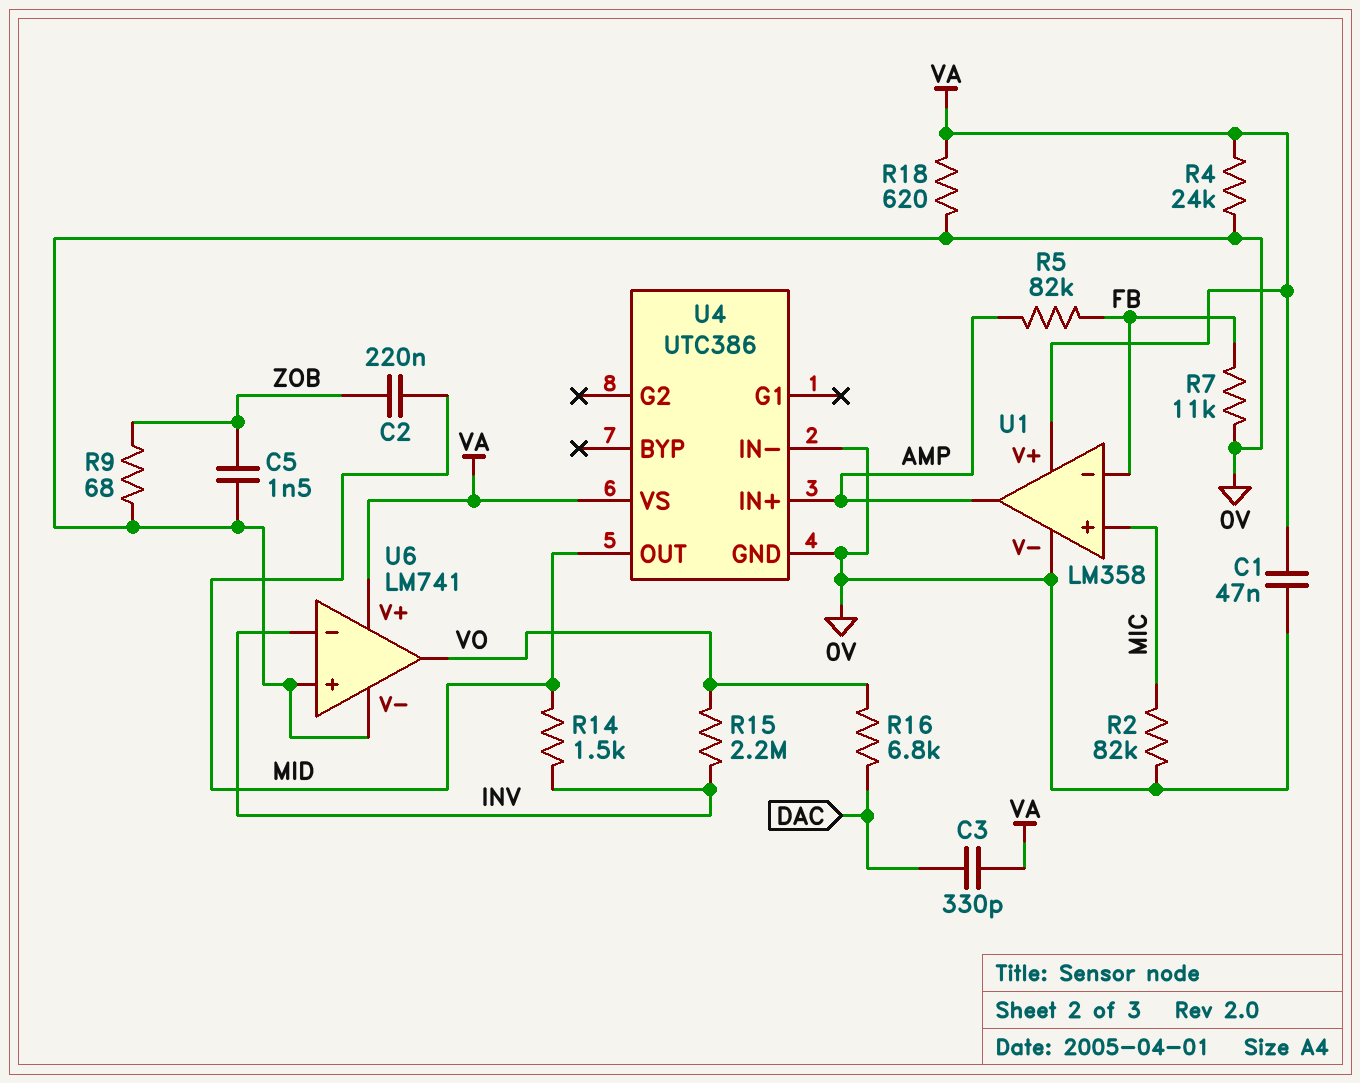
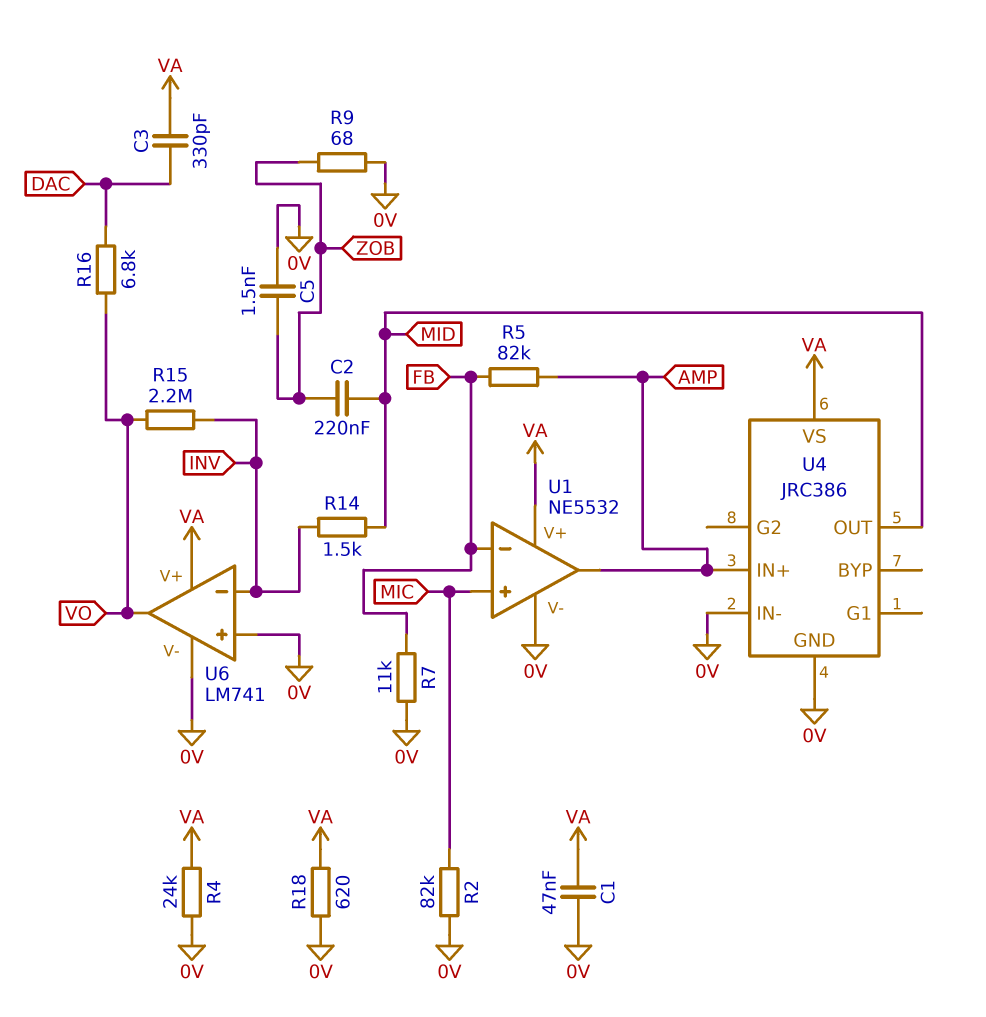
U1: LM358 -> NE5532
U4: UTC386 -> JRC386

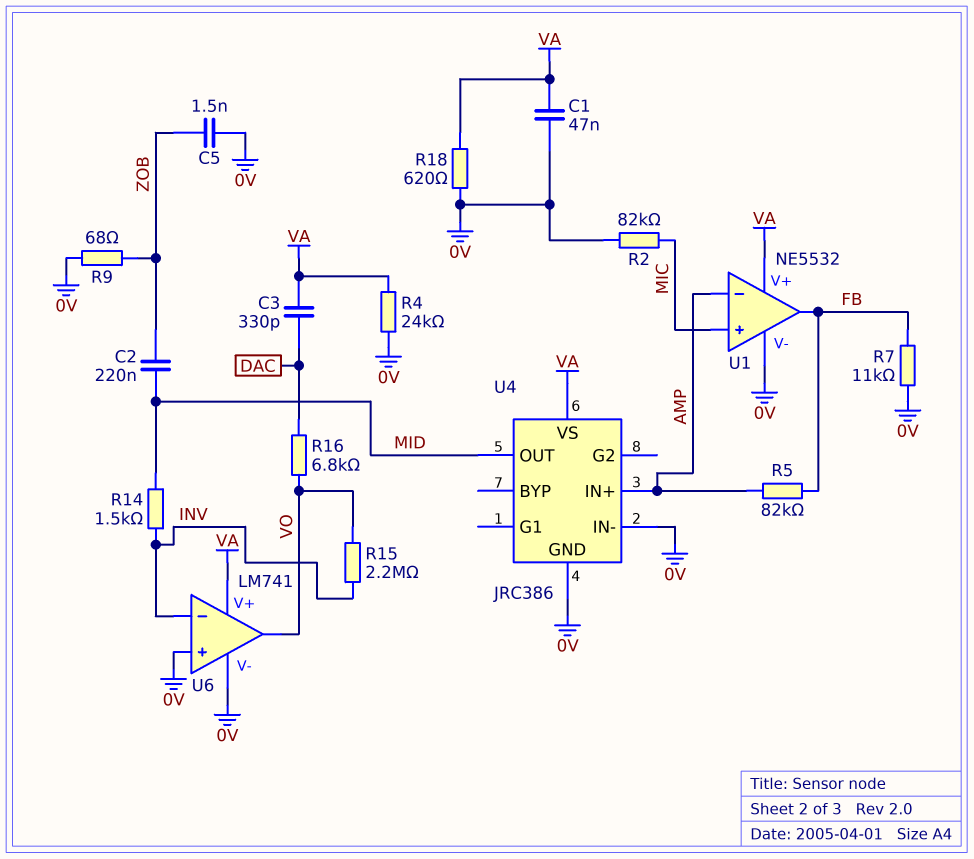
U1 pin in-: FB -> AMP
U1 pin out: AMP -> FB

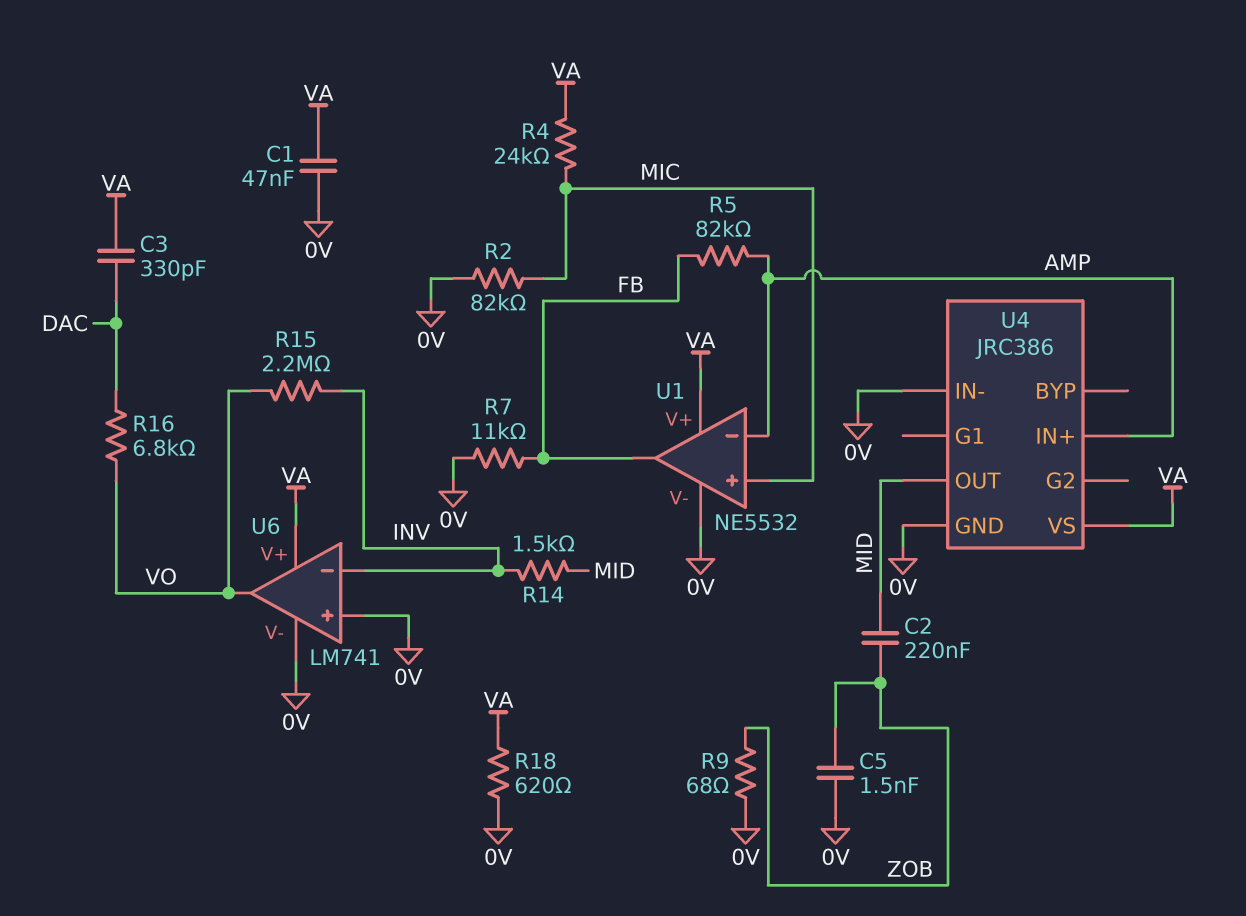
R4: 24k (0V, VA) -> 24k (MIC, VA)

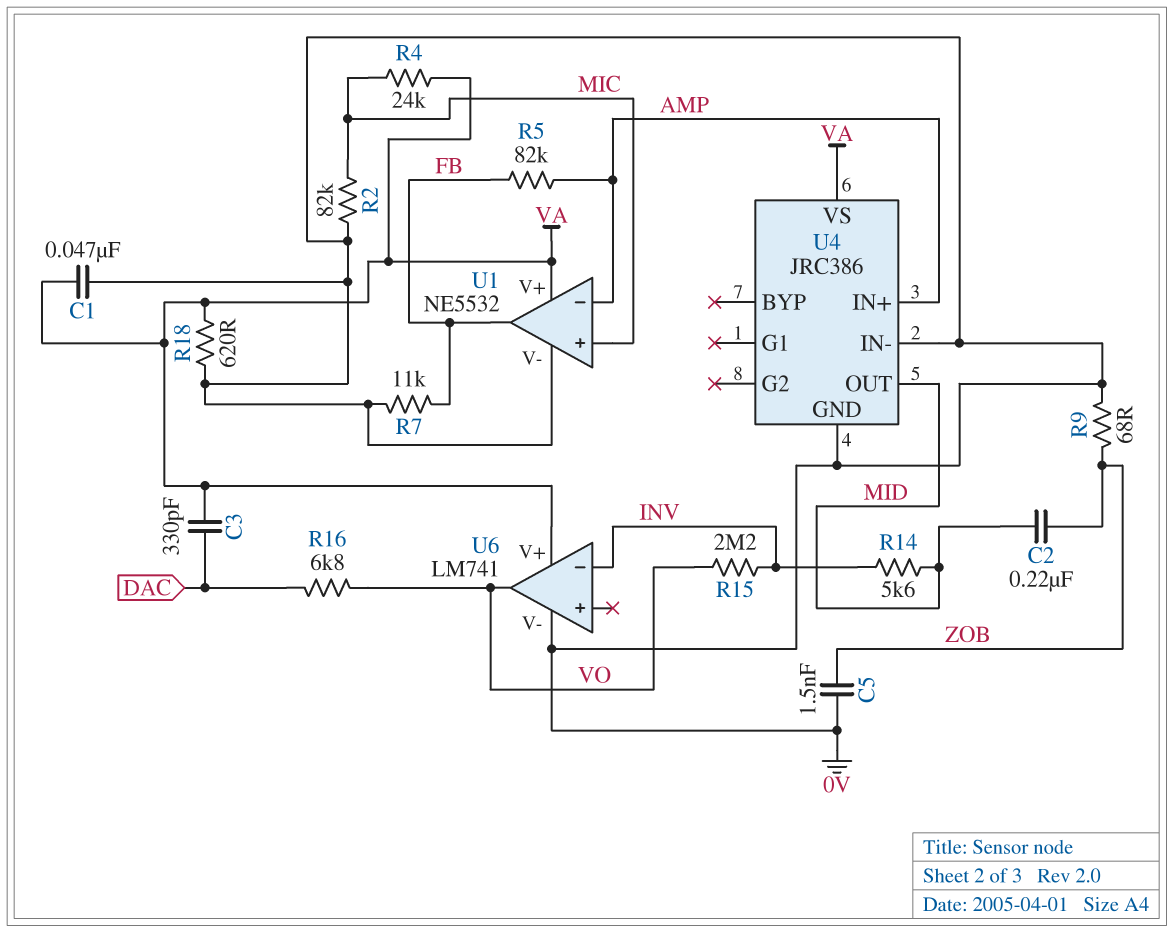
R14: 1.5k (INV, MID) -> 5.6k (INV, MID)
U6 pin in+: 0V -> none

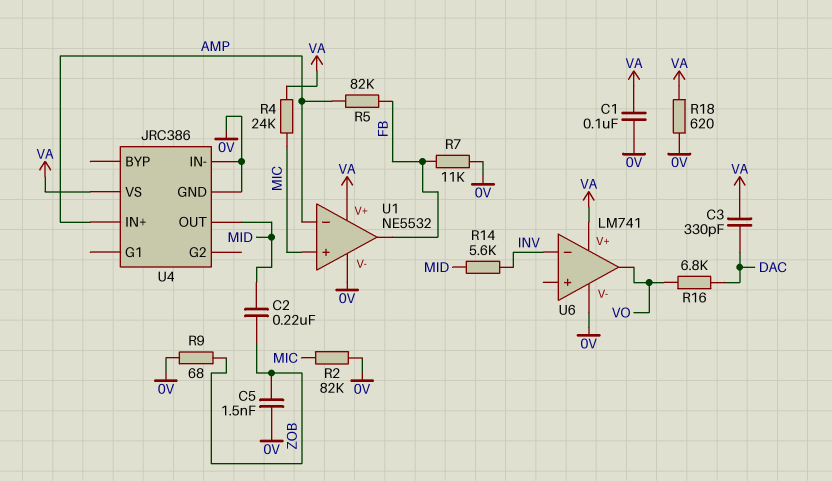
C1: 47nF (0V, VA) -> 100nF (0V, VA)
R15: 2.2M (INV, VO) -> none

